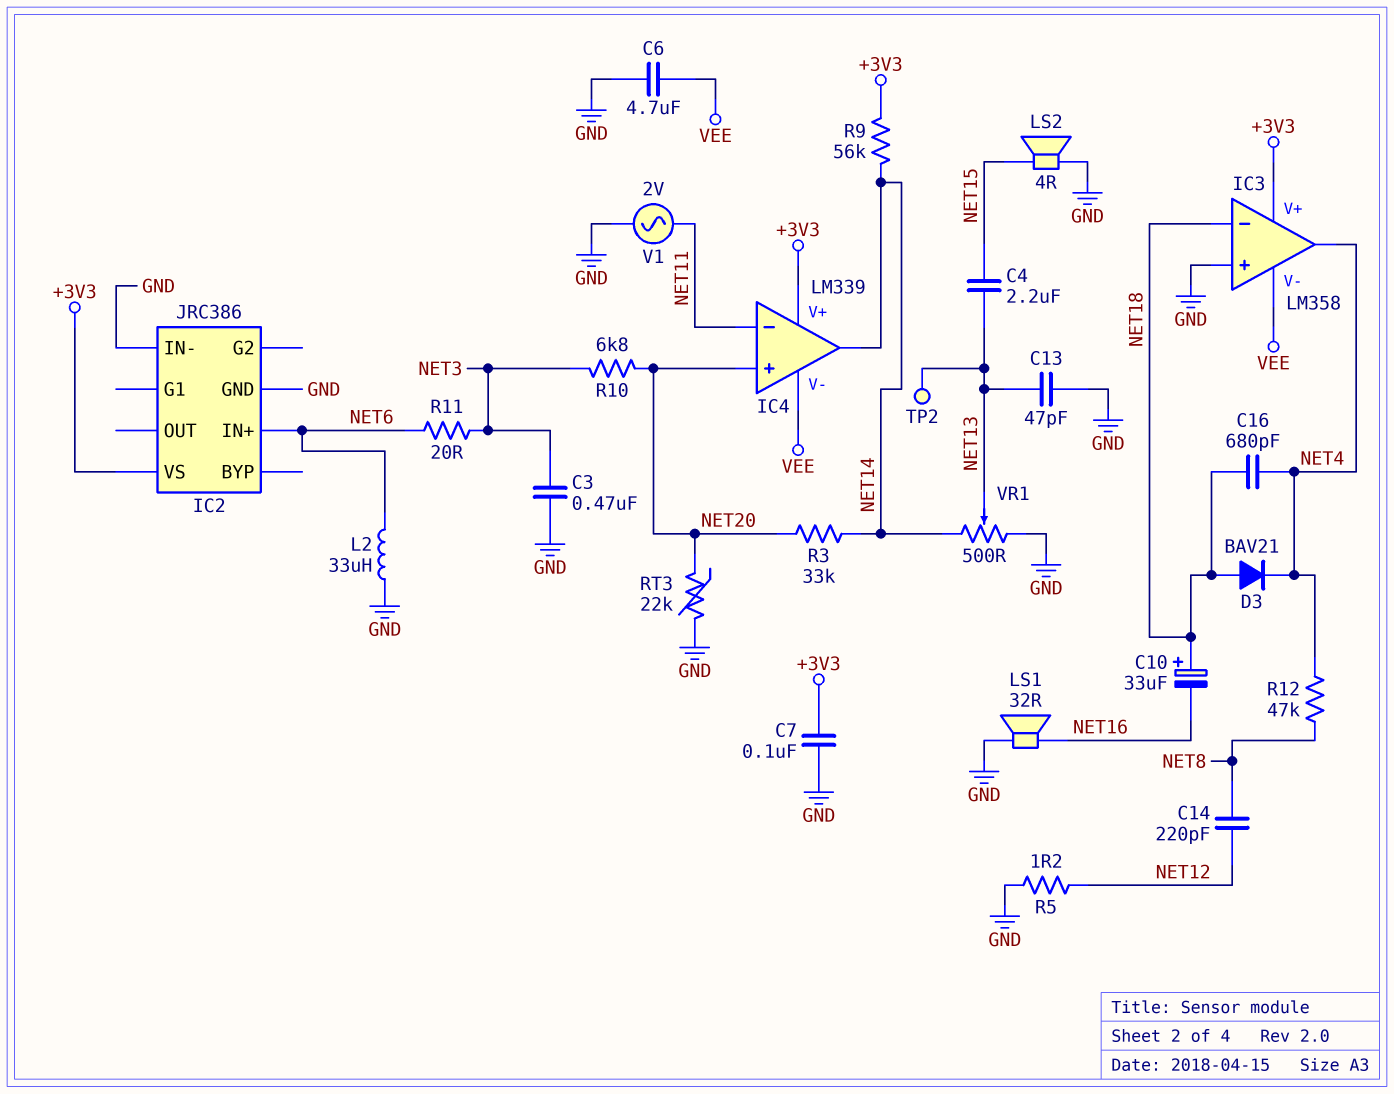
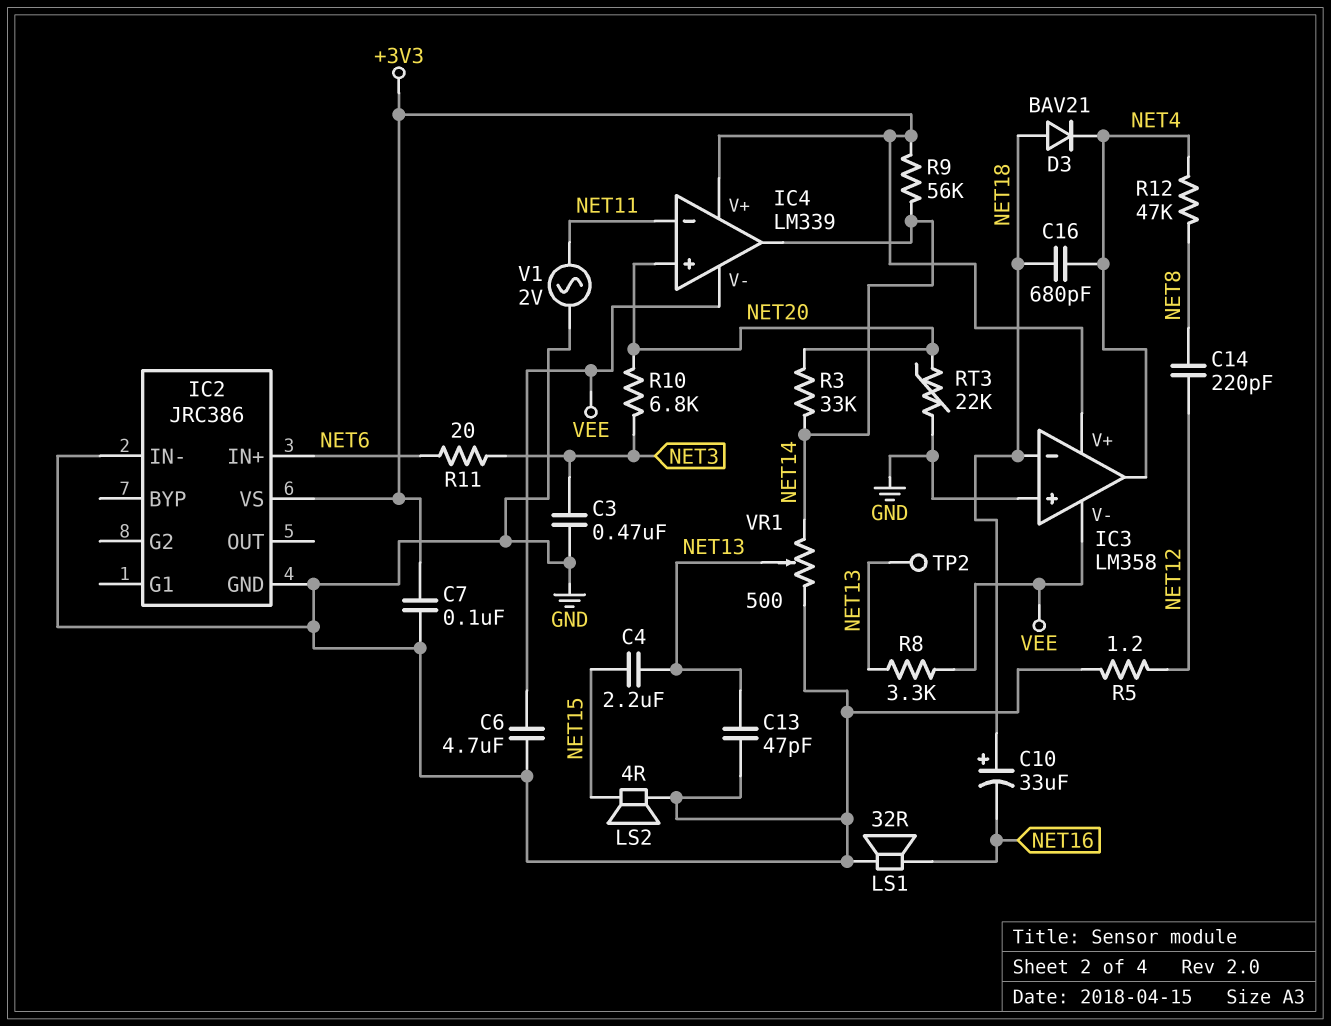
L2: 33uH (GND, NET6) -> none
R8: none -> 3.3k (NET13, VEE)

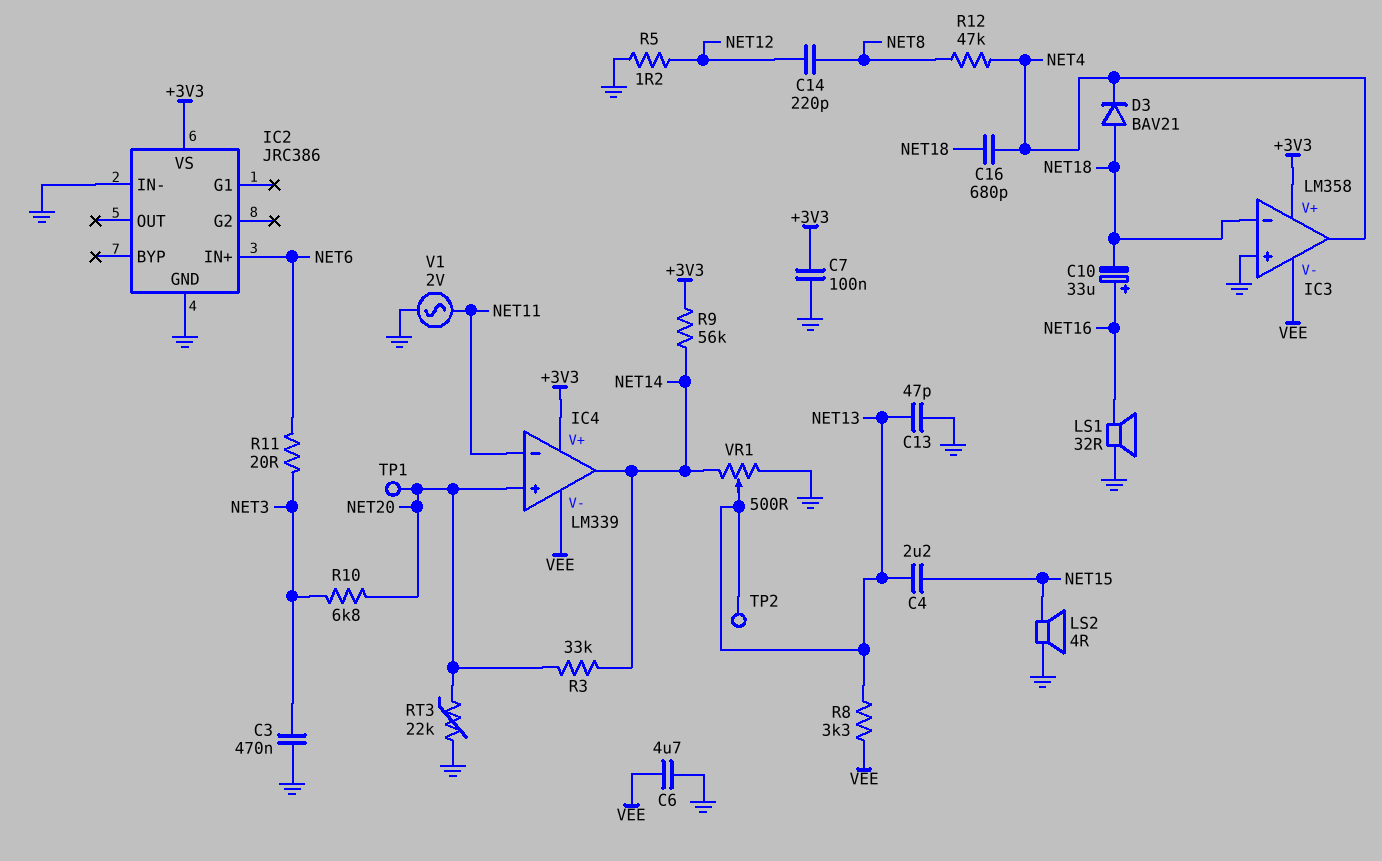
C10: 33uF (plus NET18, minus NET16) -> 33uF (plus NET16, minus NET18)
TP1: none -> test point (NET20)

